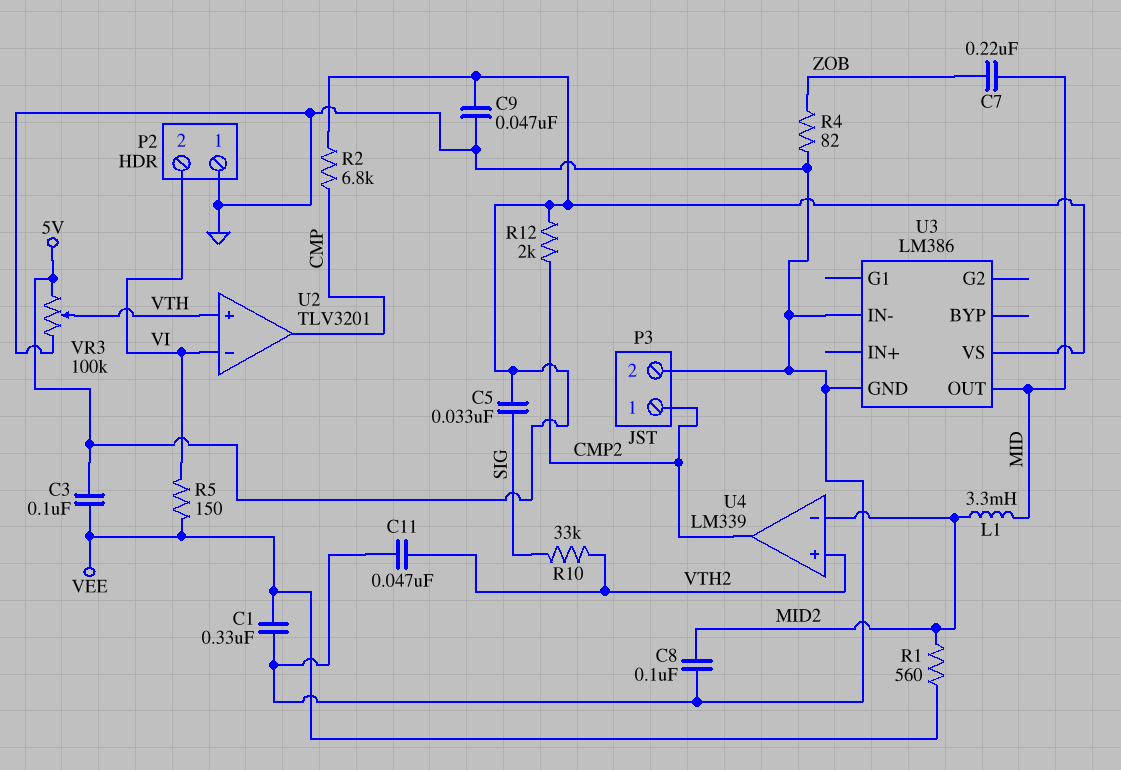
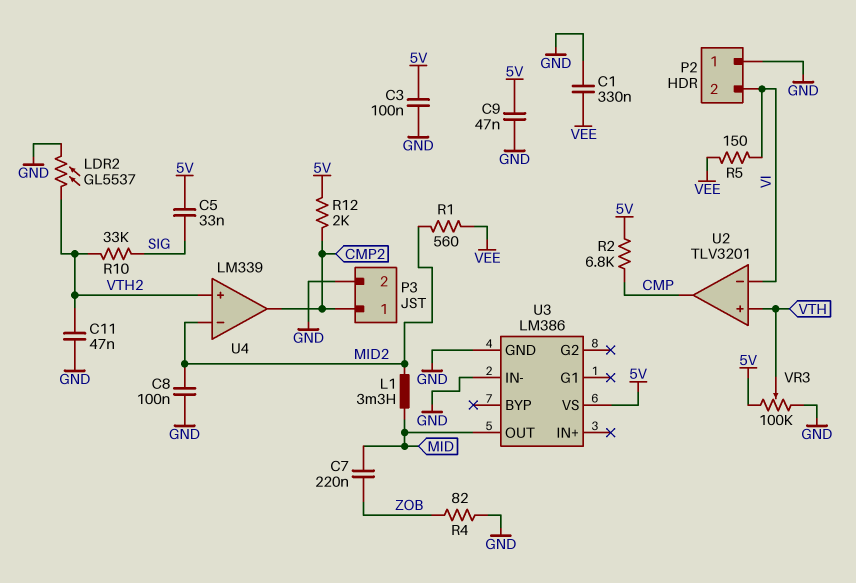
C3: 100nF (5V, VEE) -> 100nF (5V, GND)
LDR2: none -> GL5537 (GND, VTH2)

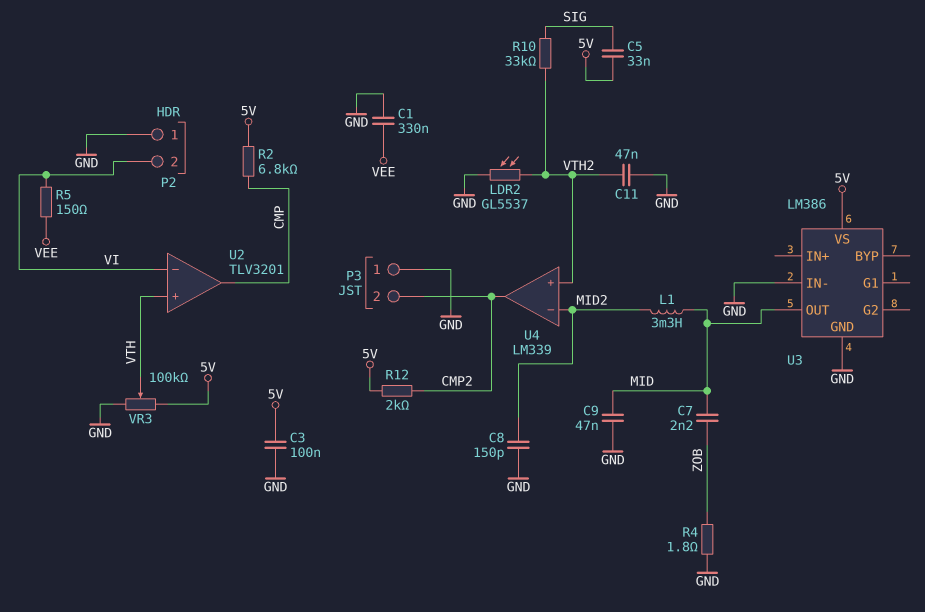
C7: 220nF (MID, ZOB) -> 2.2nF (MID, ZOB)
C8: 100nF (GND, MID2) -> 150pF (GND, MID2)
C9: 47nF (5V, GND) -> 47nF (GND, MID)
P3 pin 1: CMP2 -> GND
P3 pin 2: GND -> CMP2
R1: 560 (MID2, VEE) -> none
R4: 82 (GND, ZOB) -> 1.8 (GND, ZOB)

